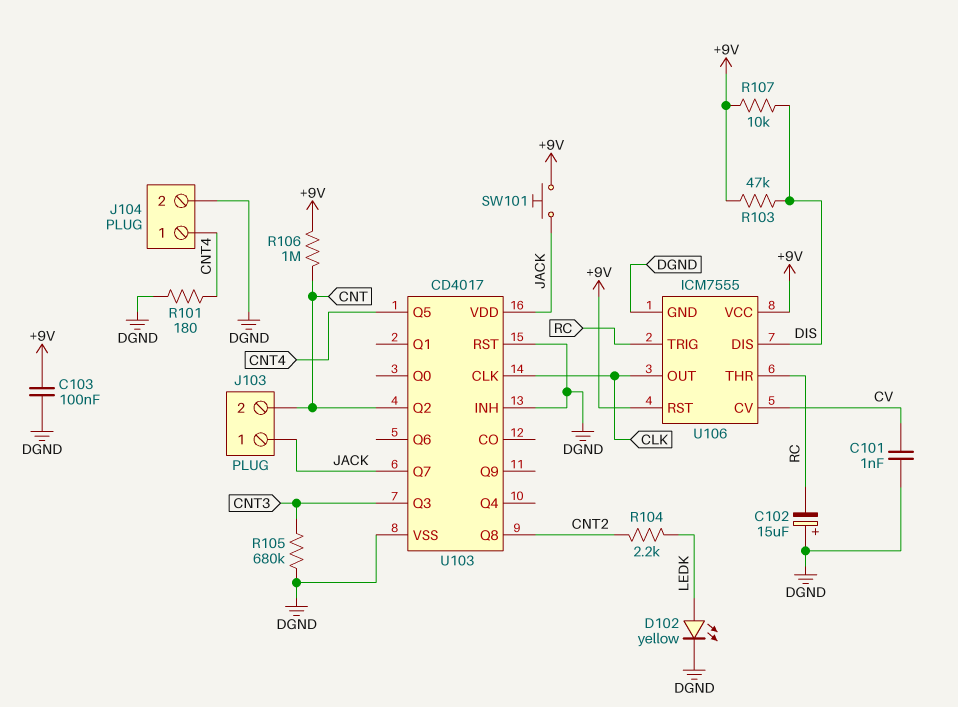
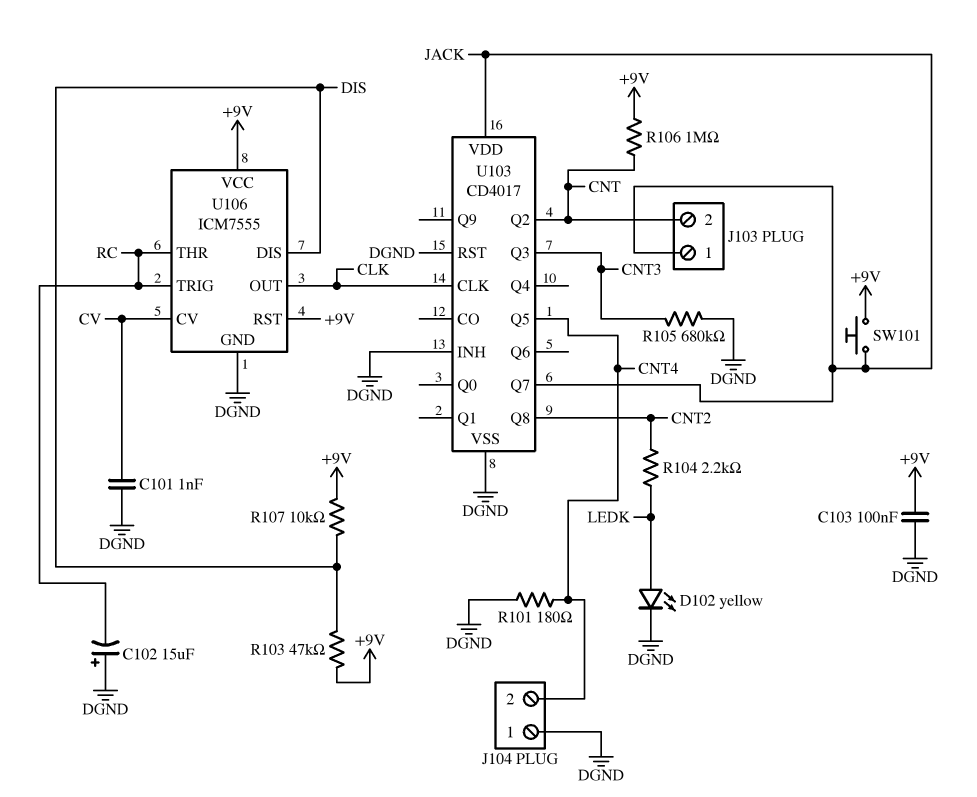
J104 pin 1: CNT4 -> DGND
J104 pin 2: DGND -> CNT4

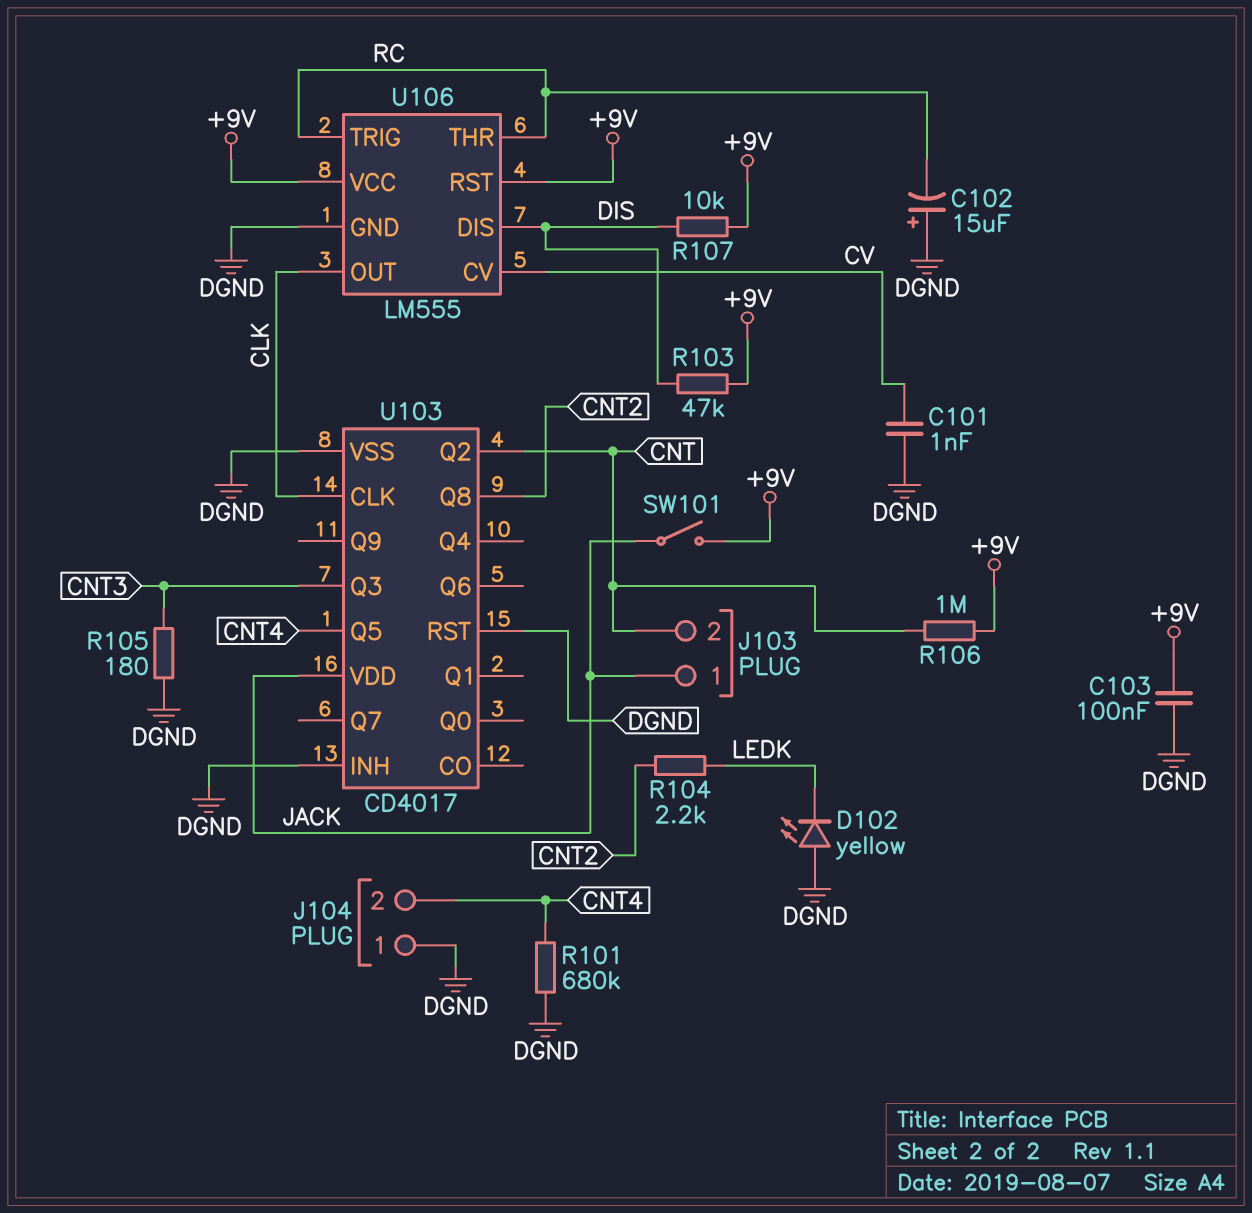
D102: LED yellow (A LEDK, K DGND) -> LED yellow (A DGND, K LEDK)
R101: 180 (CNT4, DGND) -> 680k (CNT4, DGND)
R105: 680k (CNT3, DGND) -> 180 (CNT3, DGND)
SW101: button (+9V, JACK) -> switch (+9V, JACK)
U103 pin Q7: JACK -> none
U106: ICM7555 -> LM555

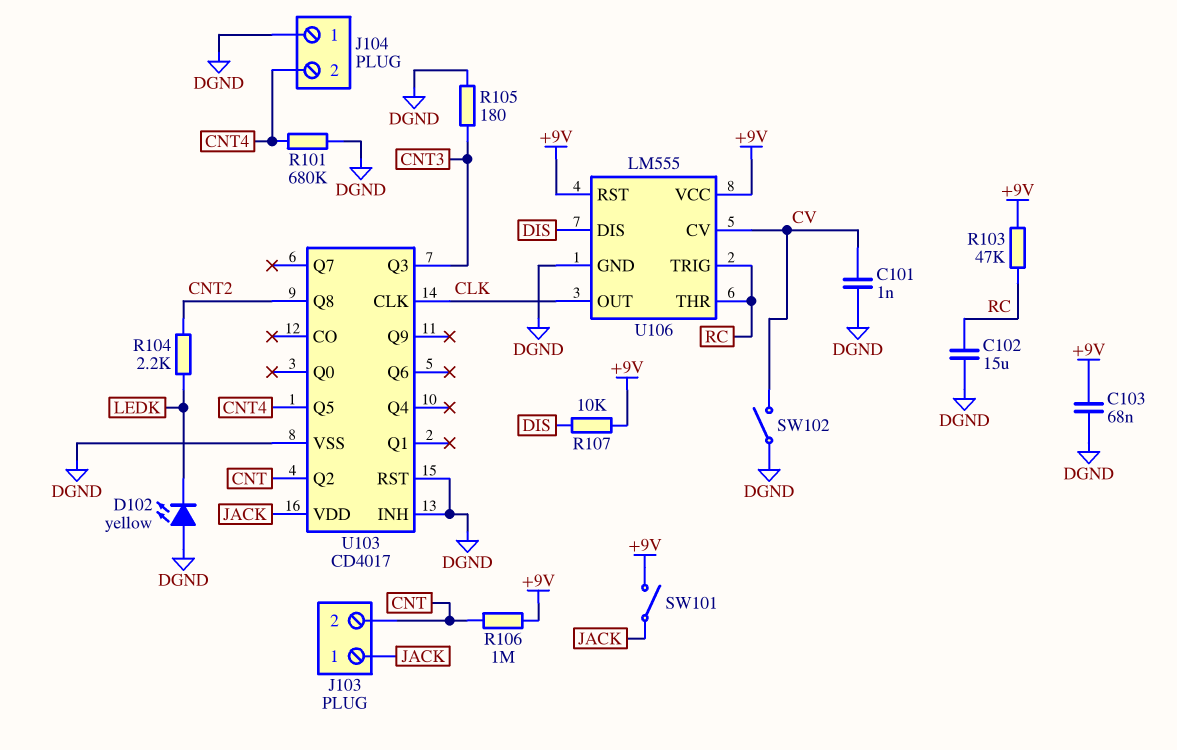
C102: 15uF (plus DGND, minus RC) -> 15uF (DGND, RC)
C103: 100nF (+9V, DGND) -> 68nF (+9V, DGND)
R103: 47k (+9V, DIS) -> 47k (+9V, RC)
SW102: none -> switch (CV, DGND)

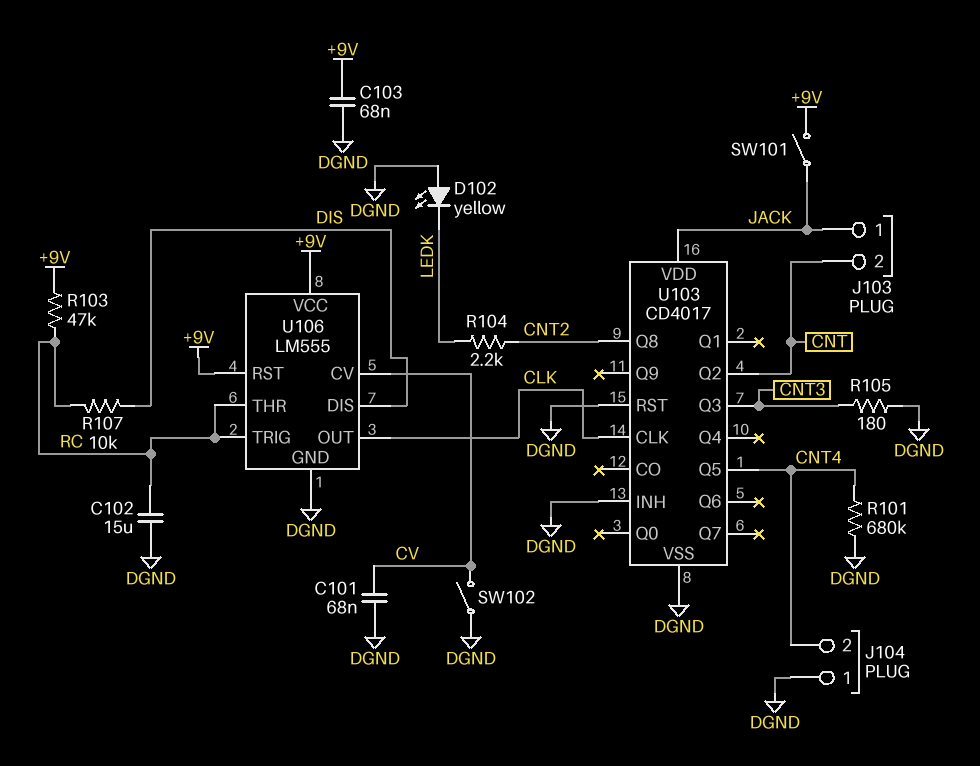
C101: 1nF (CV, DGND) -> 68nF (CV, DGND)
R106: 1M (+9V, CNT) -> none
R107: 10k (+9V, DIS) -> 10k (DIS, RC)

